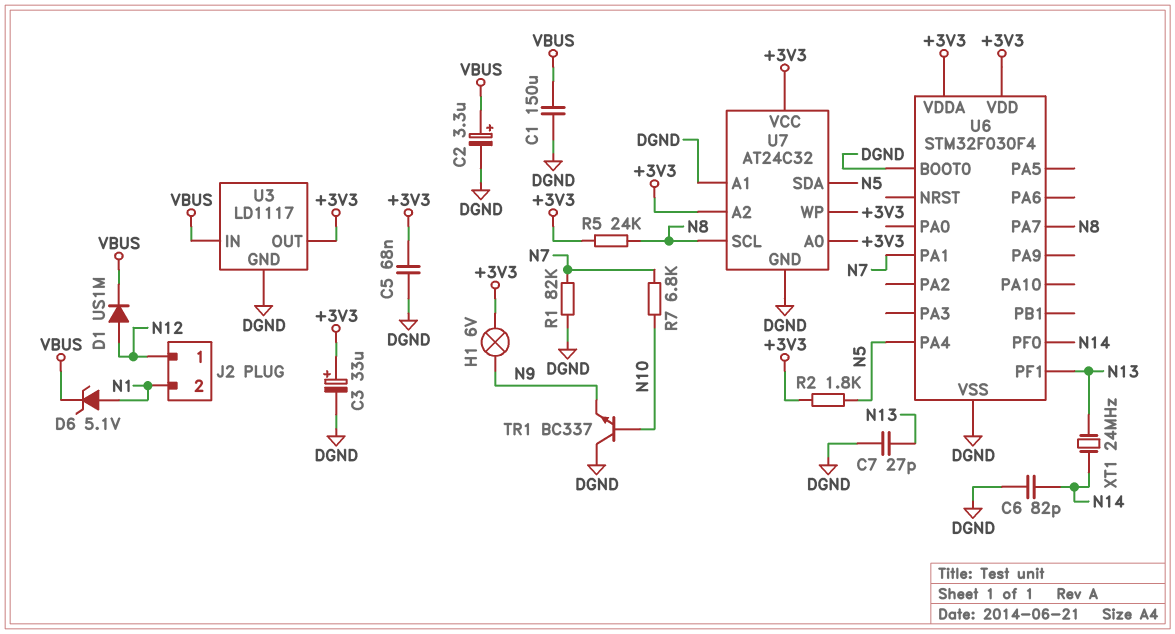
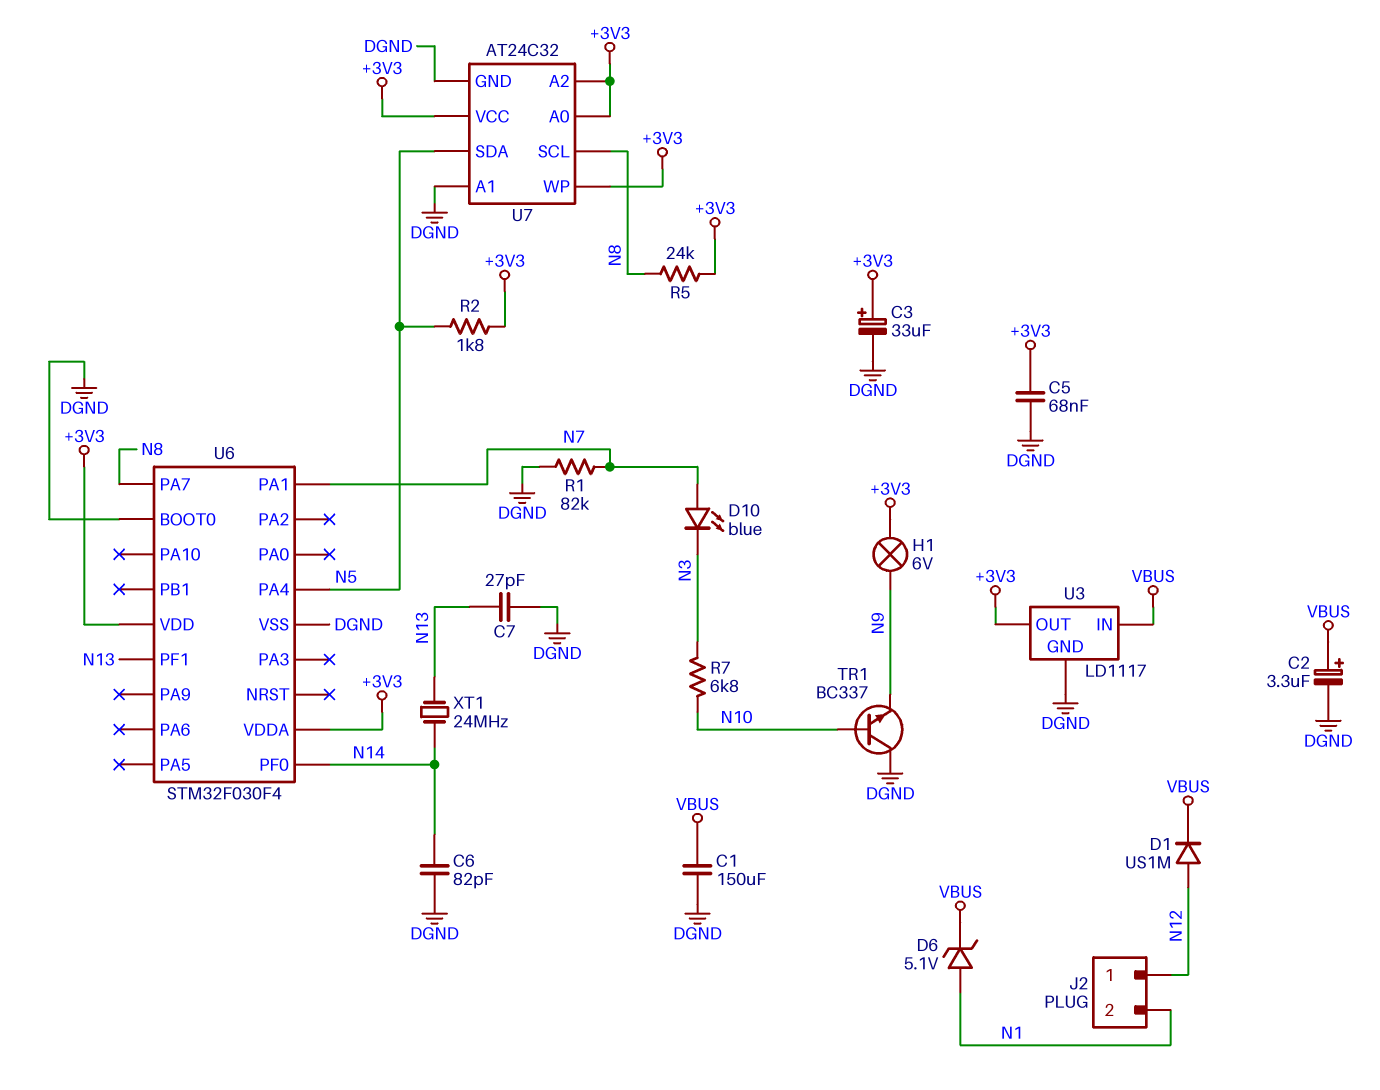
D10: none -> LED blue (A N7, K N3)
R7: 6.8k (N7, N10) -> 6.8k (N3, N10)

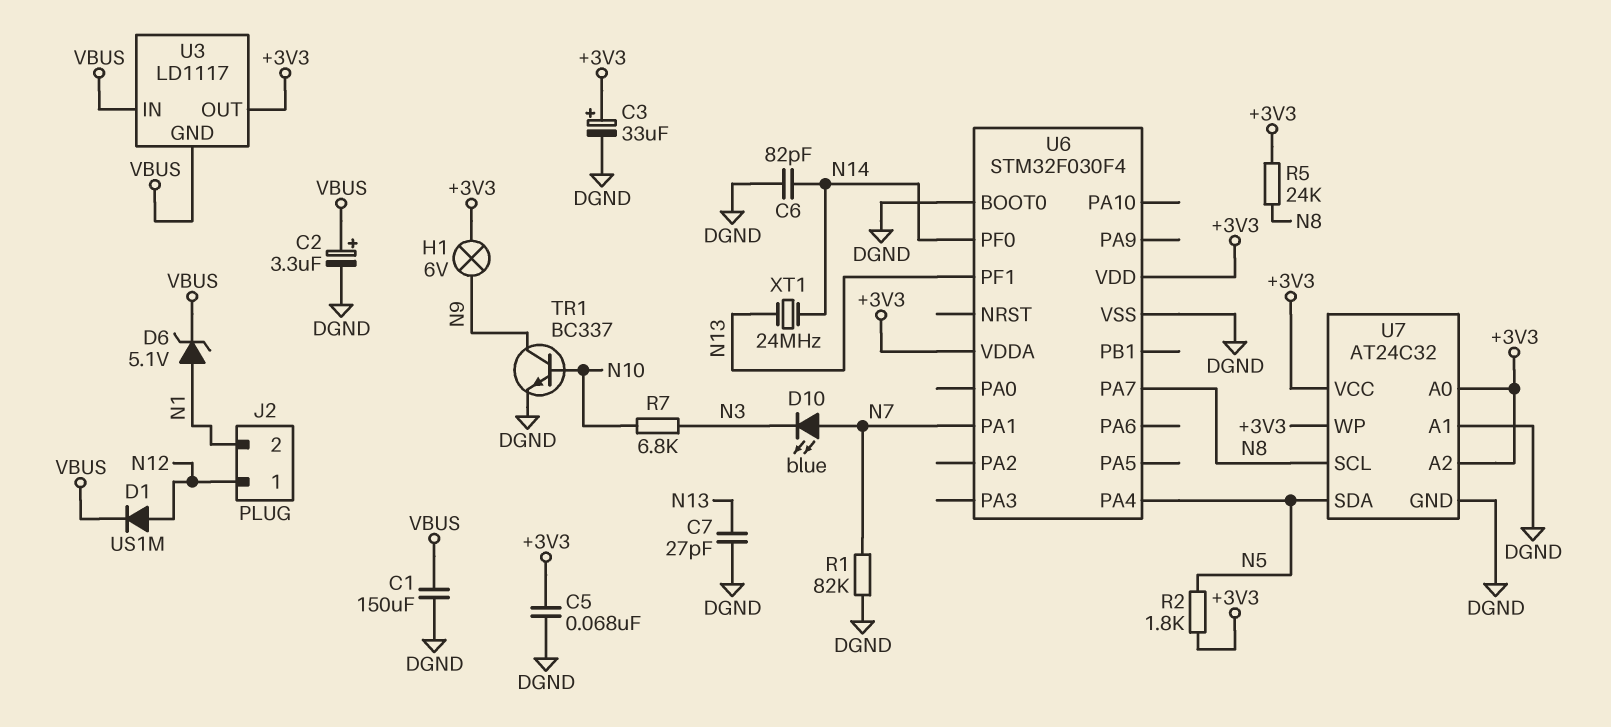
TR1: NPN BC337 (B N10, C DGND, E N9) -> NPN BC337 (B N10, C N9, E DGND)
U3 pin GND: DGND -> VBUS

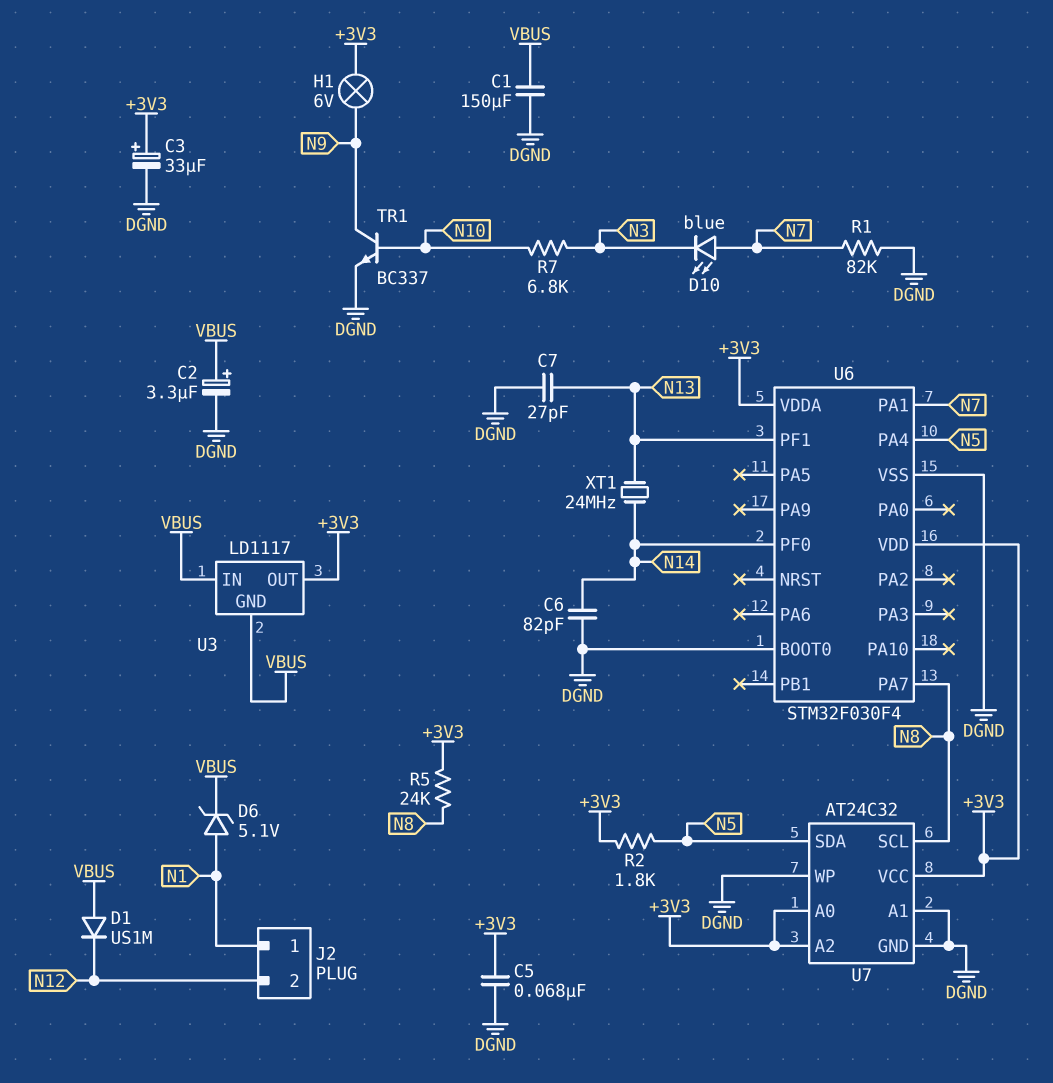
D1: diode US1M (A N12, K VBUS) -> diode US1M (A VBUS, K N12)
J2 pin 1: N12 -> N1
J2 pin 2: N1 -> N12
U7 pin WP: +3V3 -> DGND

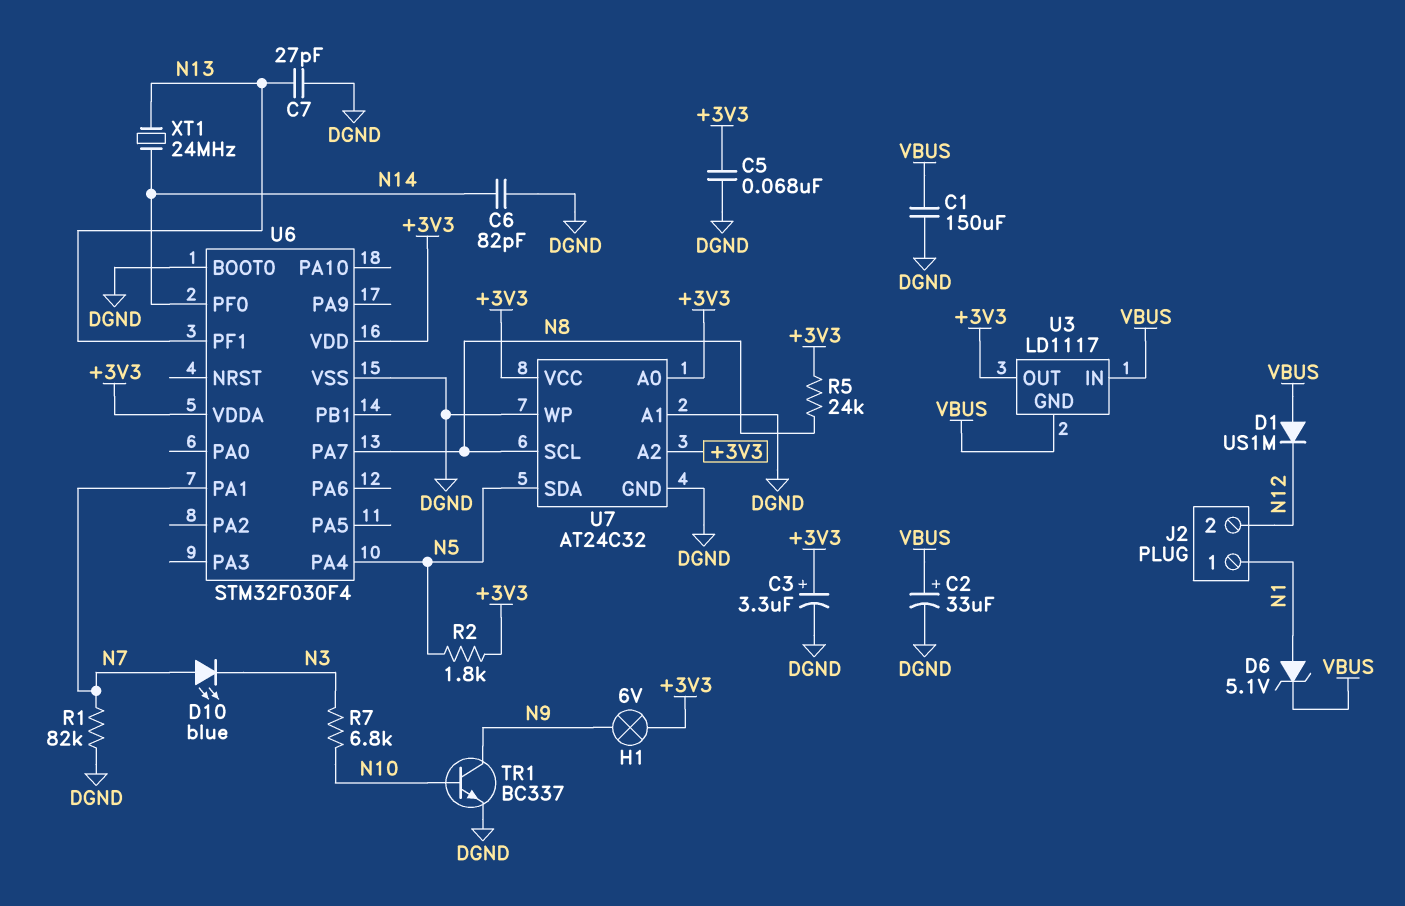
C2: 3.3uF (plus VBUS, minus DGND) -> 33uF (plus VBUS, minus DGND)
C3: 33uF (plus +3V3, minus DGND) -> 3.3uF (plus +3V3, minus DGND)

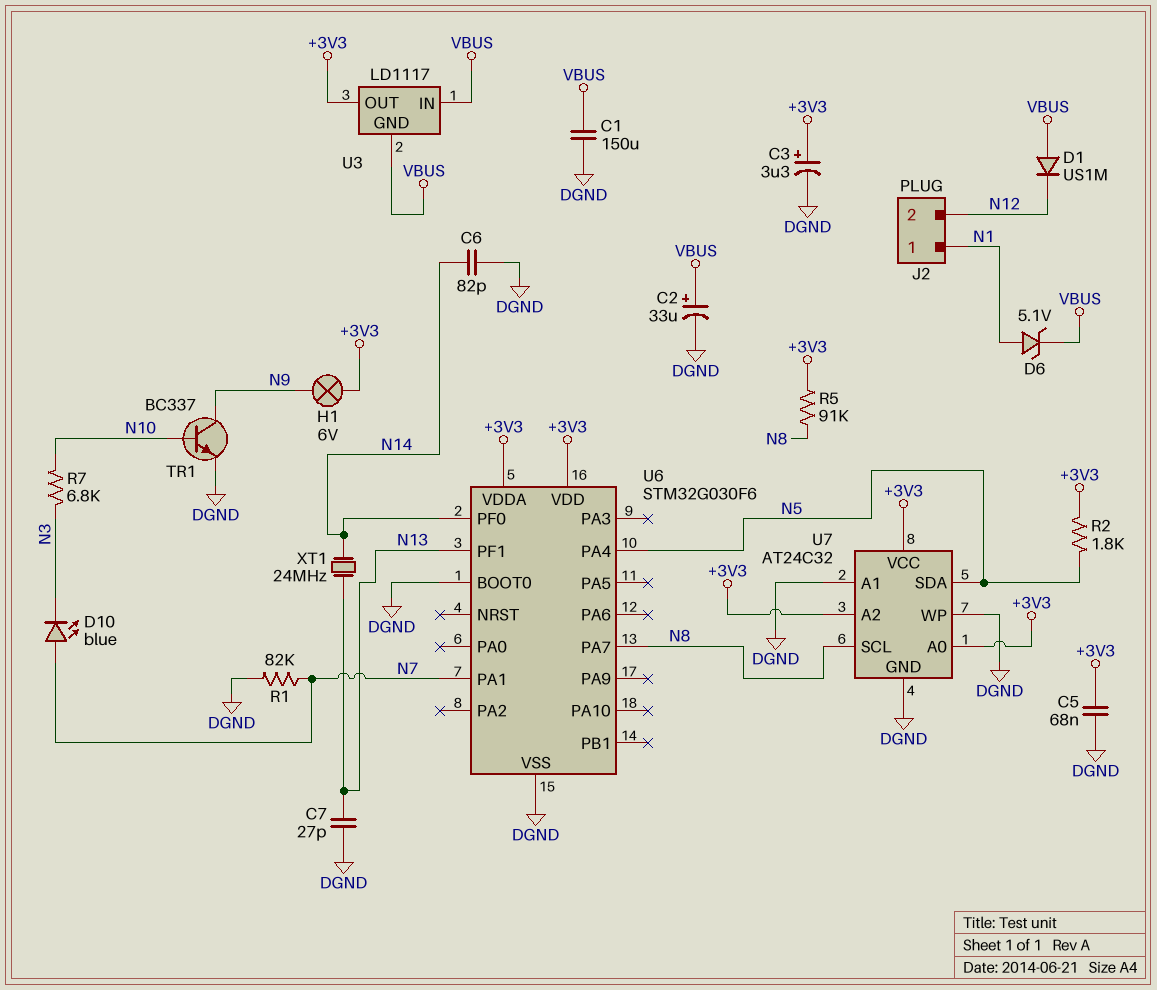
R5: 24k (+3V3, N8) -> 91k (+3V3, N8)
U6: STM32F030F4 -> STM32G030F6

